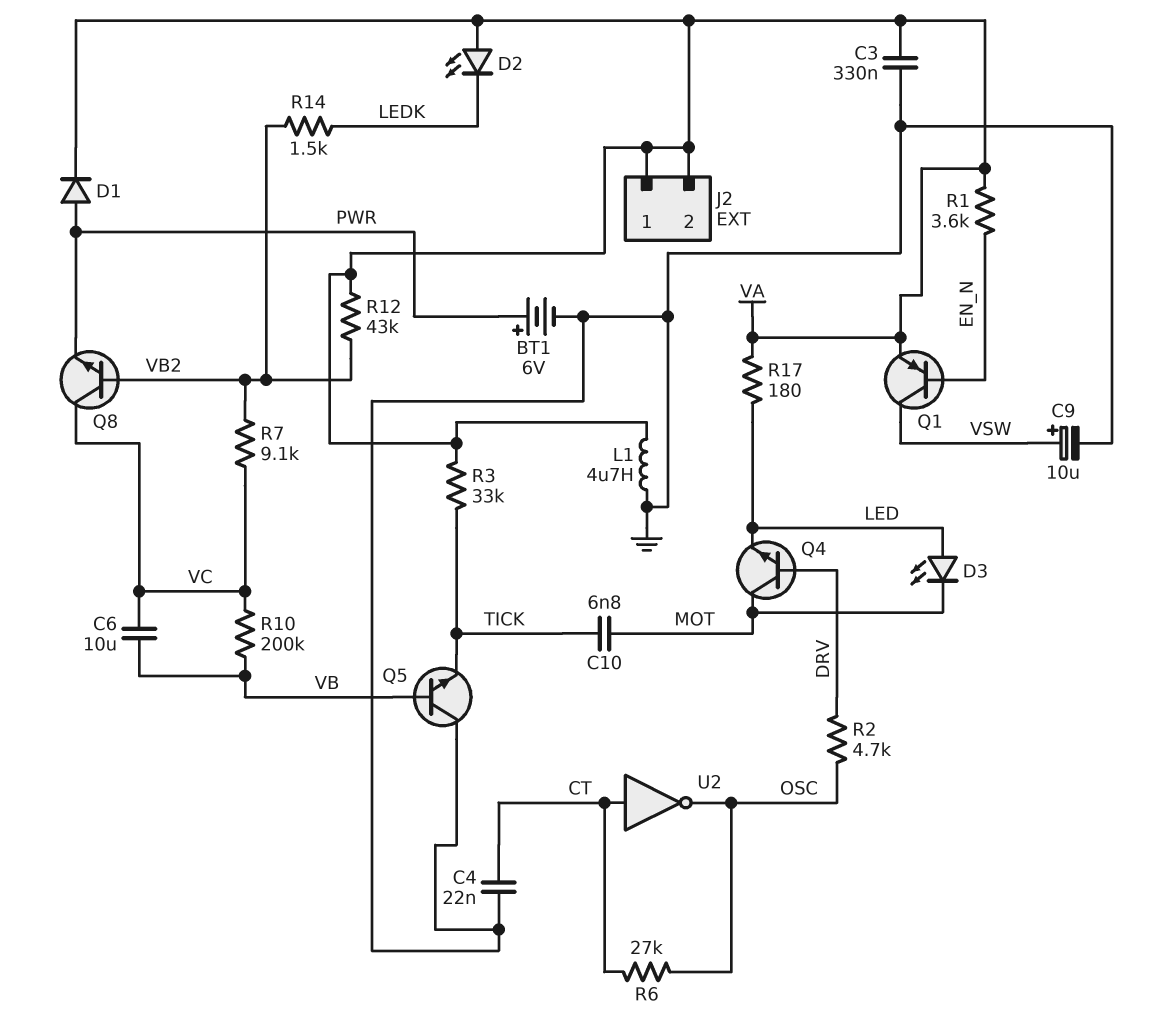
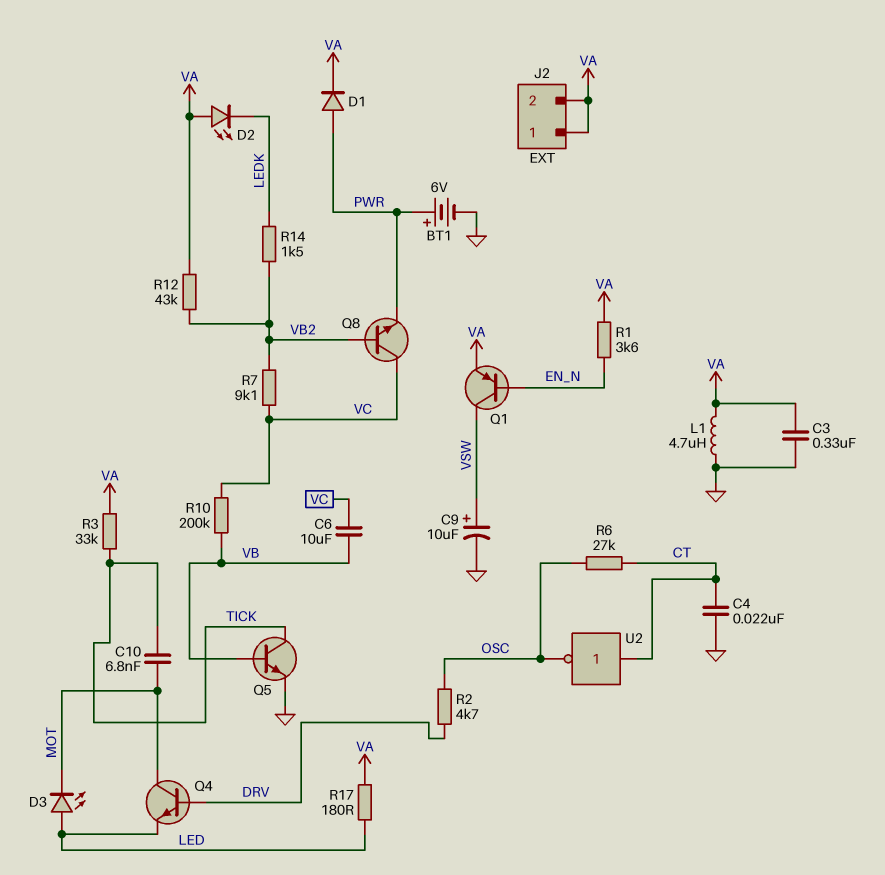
Q5: NPN (B VB, C GND, E TICK) -> NPN (B VB, C TICK, E GND)

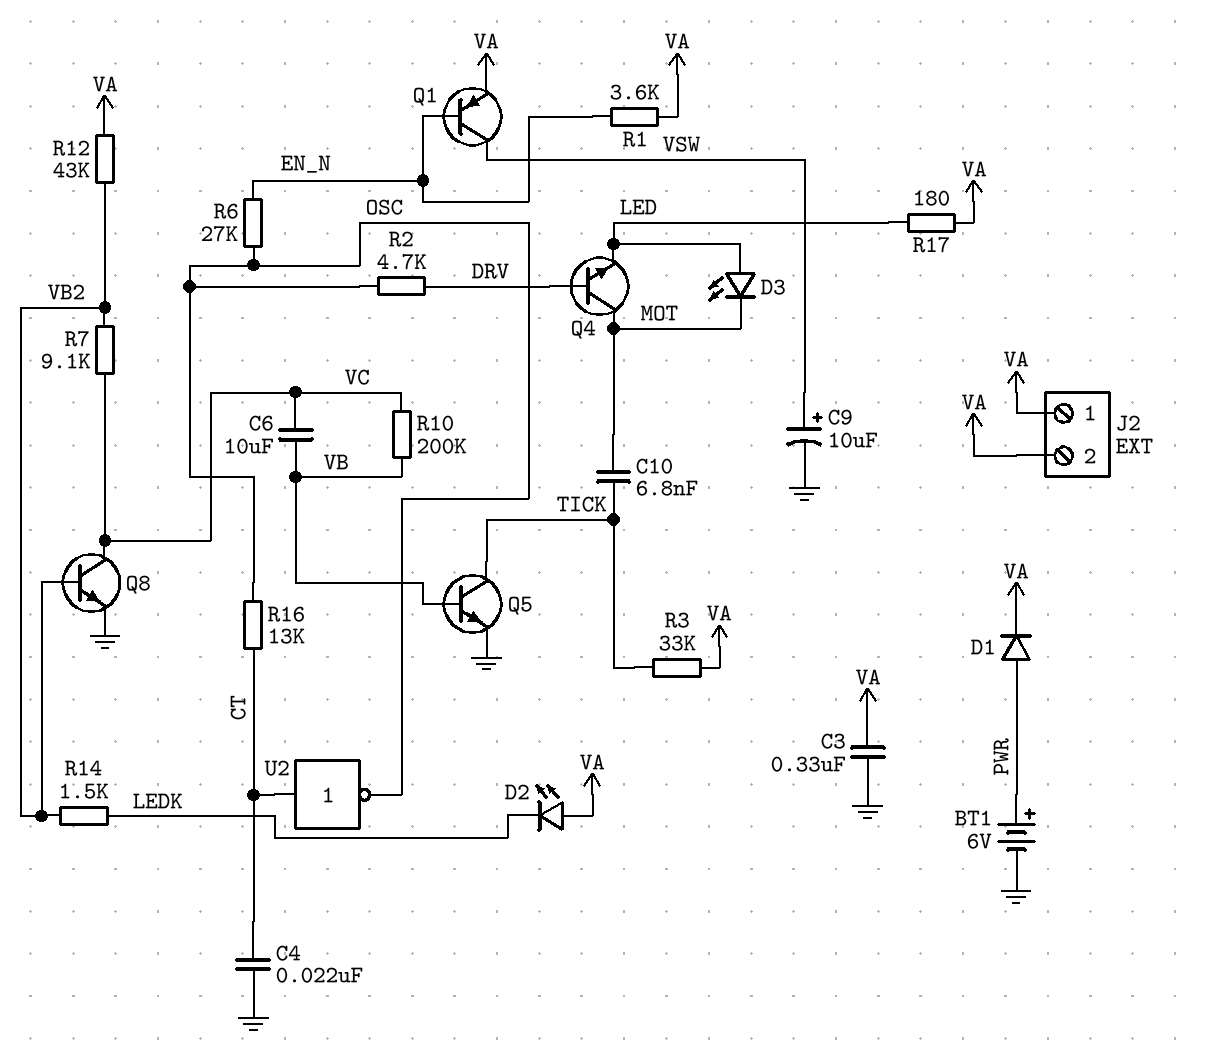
L1: 4.7uH (GND, VA) -> none
Q8: NPN (B VB2, C VC, E PWR) -> NPN (B VB2, C VC, E GND)
R6: 27k (CT, OSC) -> 27k (EN_N, OSC)
R16: none -> 13k (CT, OSC)

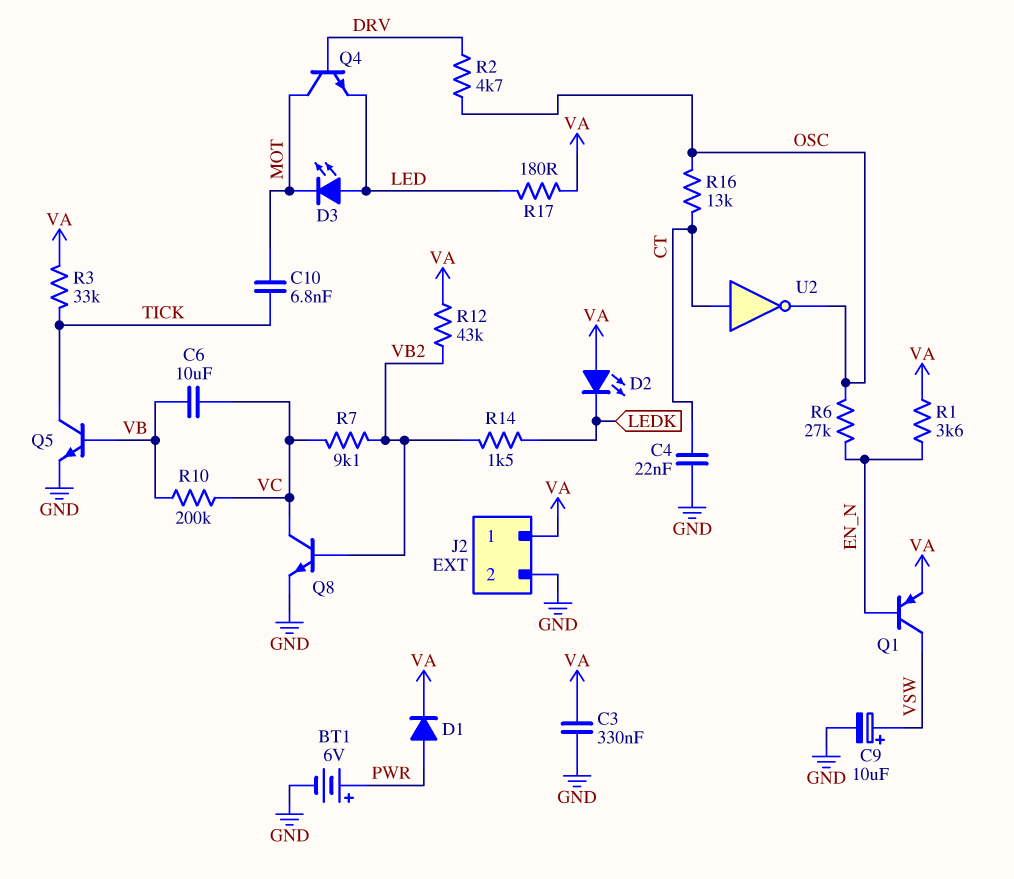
J2 pin 2: VA -> GND

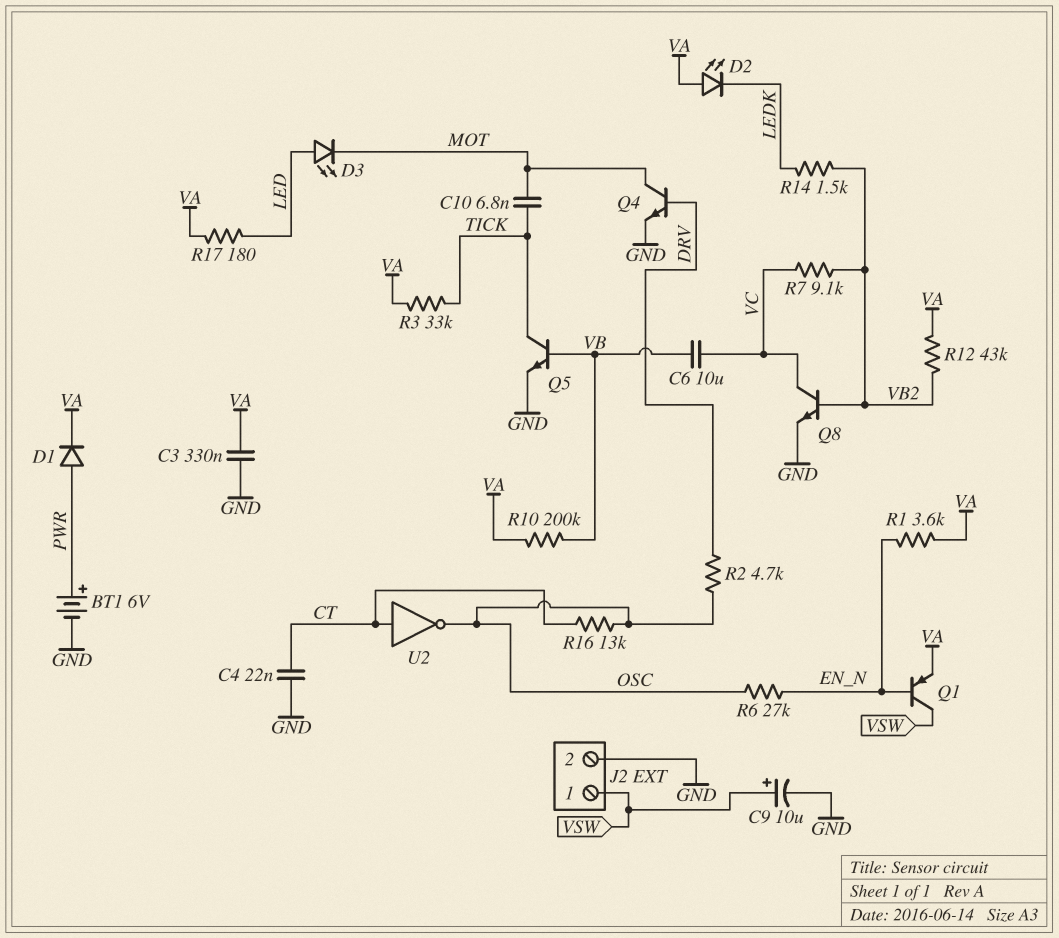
J2 pin 1: VA -> VSW
Q4: NPN (B DRV, C MOT, E LED) -> NPN (B DRV, C MOT, E GND)
R10: 200k (VB, VC) -> 200k (VA, VB)

